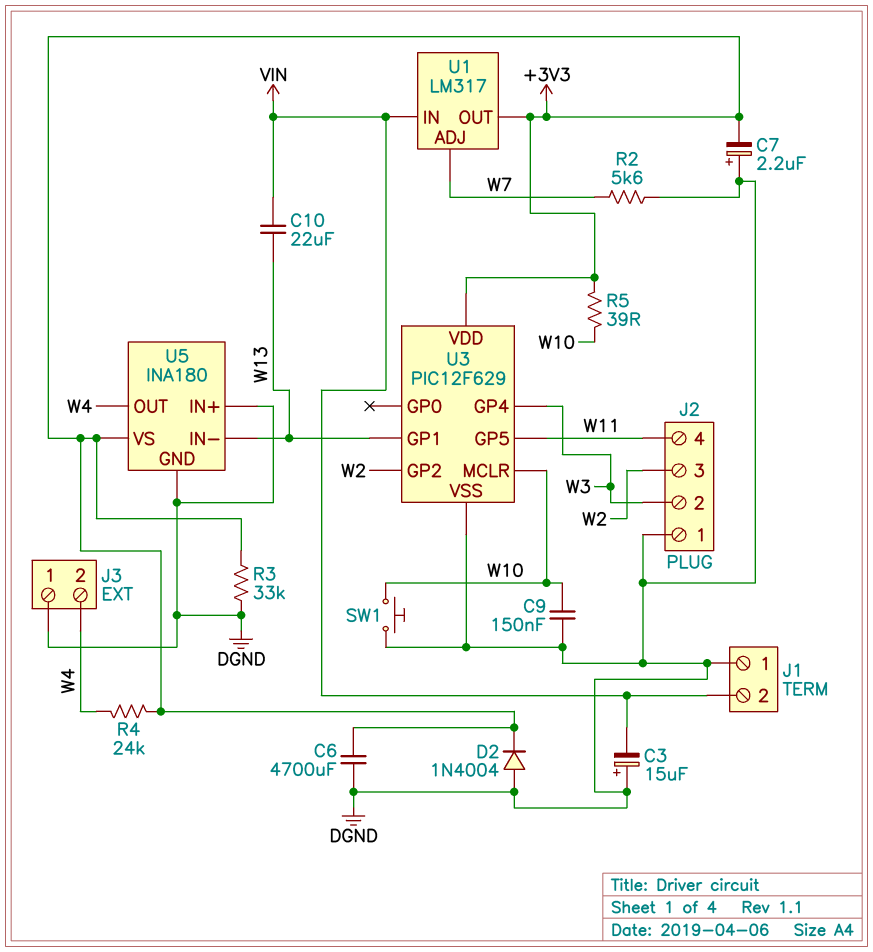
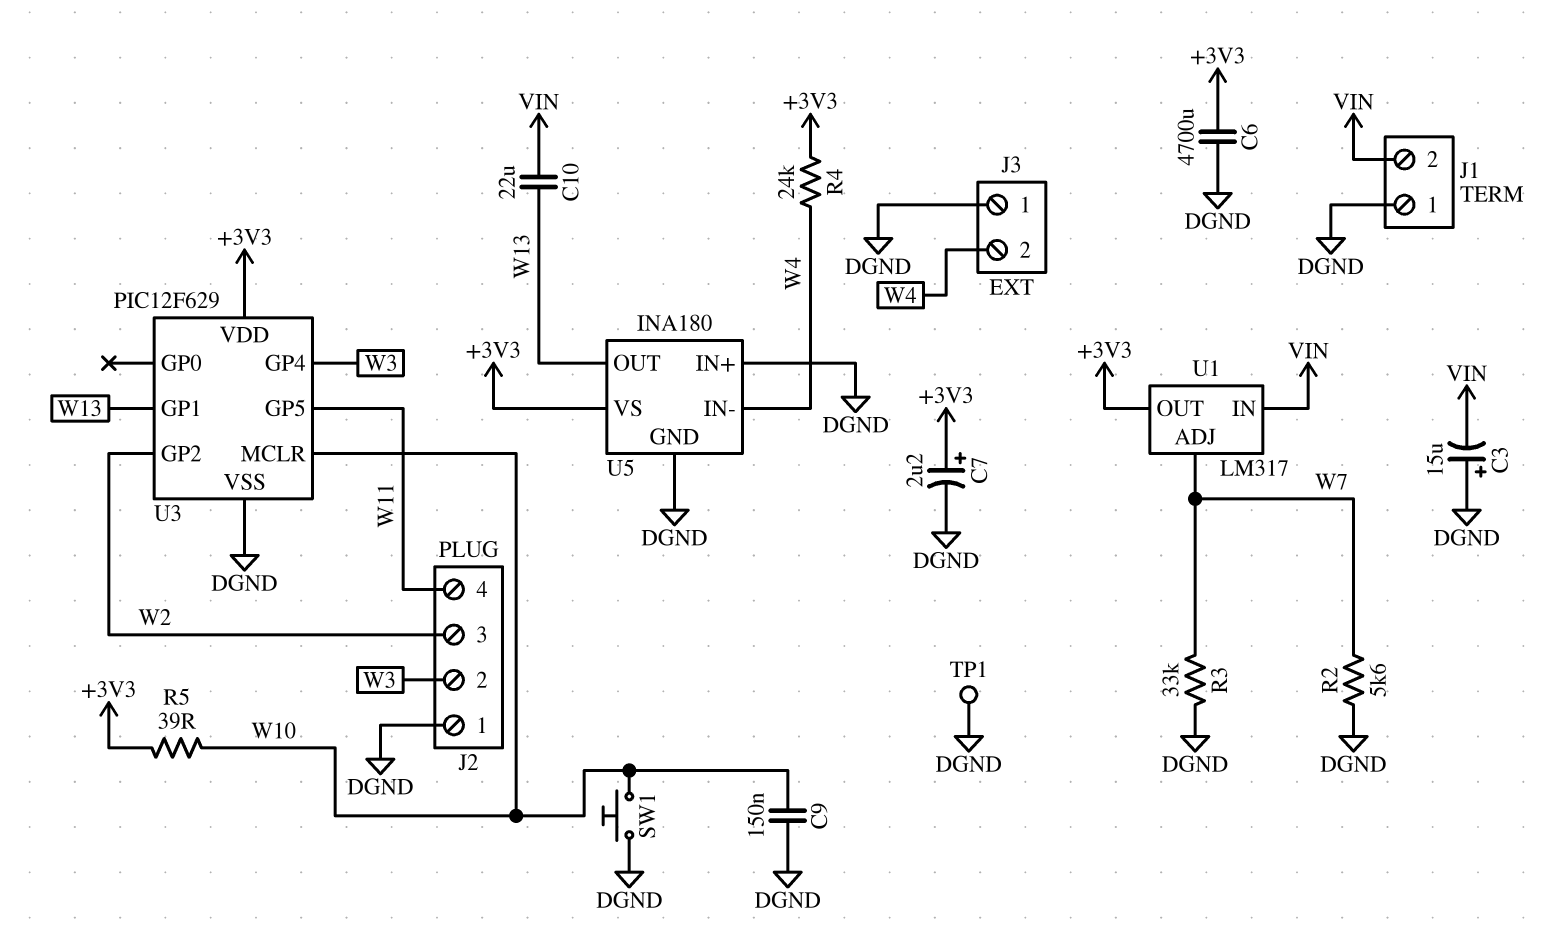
C7: 2.2uF (plus DGND, minus +3V3) -> 2.2uF (plus +3V3, minus DGND)
D2: diode 1N4004 (A DGND, K +3V3) -> none
R3: 33k (+3V3, DGND) -> 33k (DGND, W7)
TP1: none -> test point (DGND)
U5 pin IN-: W13 -> W4
U5 pin OUT: W4 -> W13

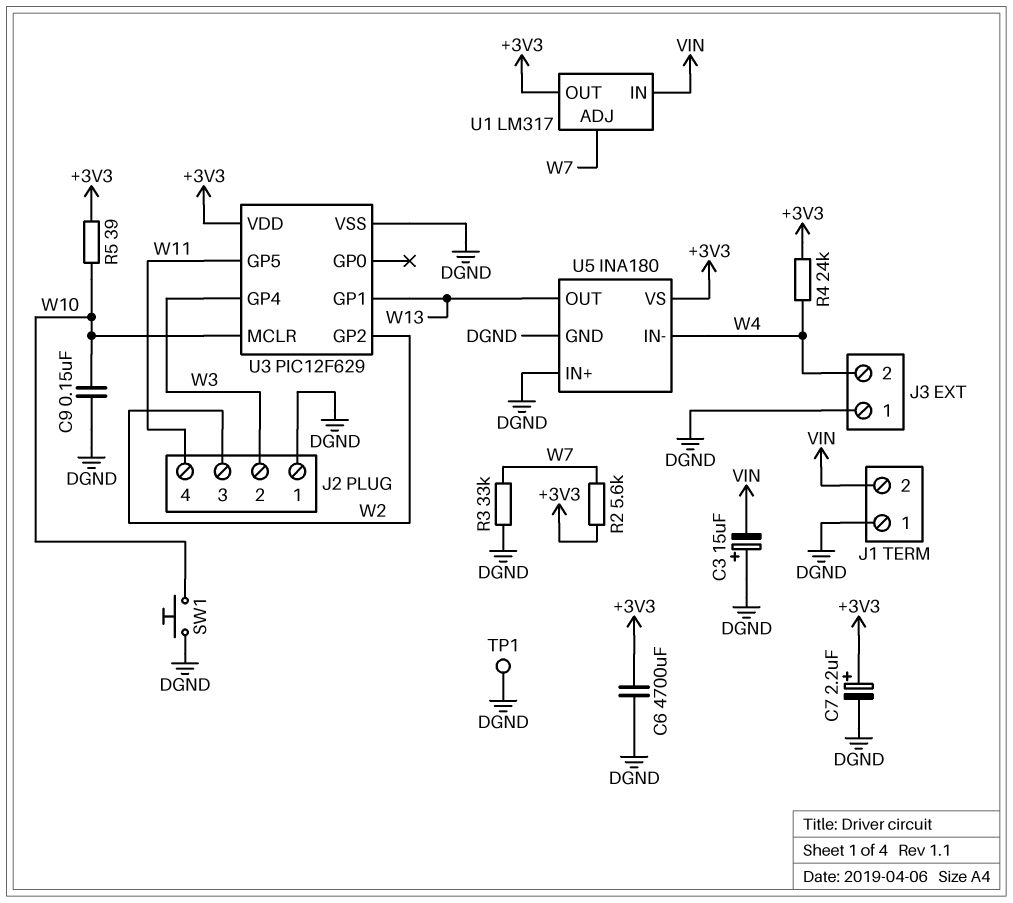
C10: 22uF (VIN, W13) -> none
R2: 5.6k (DGND, W7) -> 5.6k (+3V3, W7)

